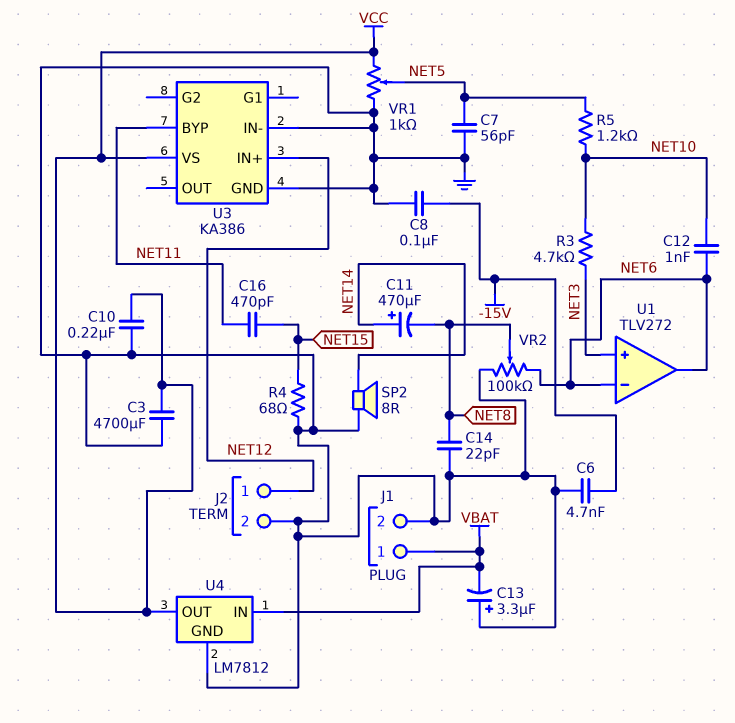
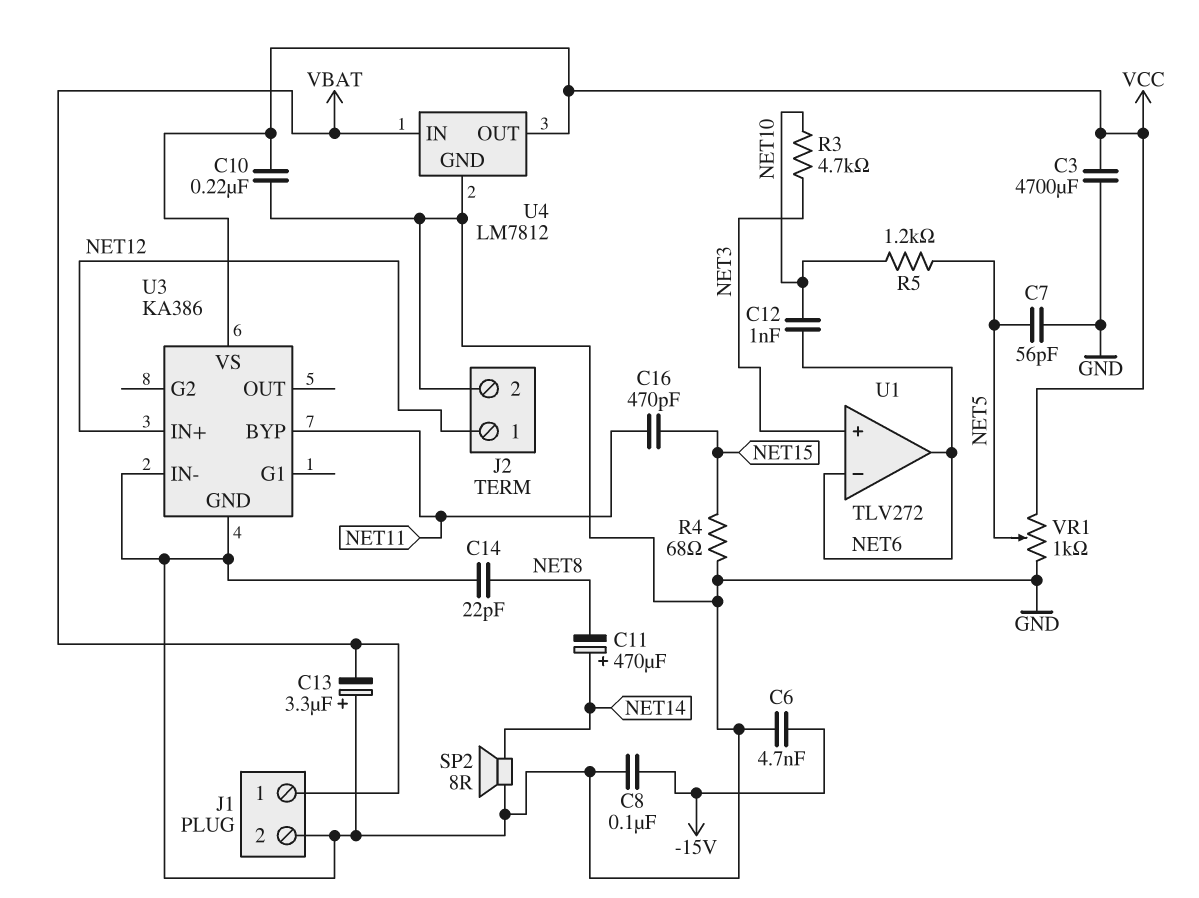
VR2: 100k (GND, NET6, wiper NET8) -> none

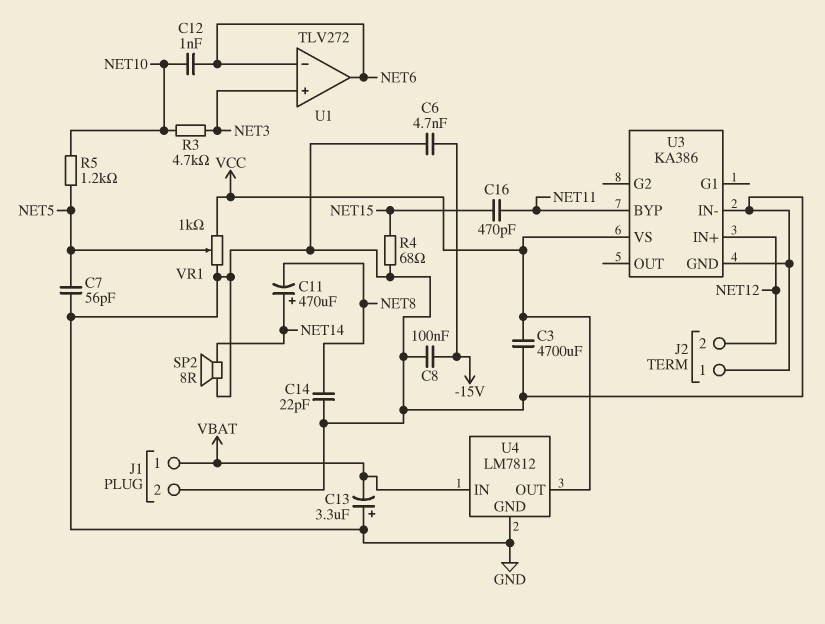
C10: 220nF (GND, VCC) -> none
J2 pin 1: NET12 -> GND
J2 pin 2: GND -> NET12

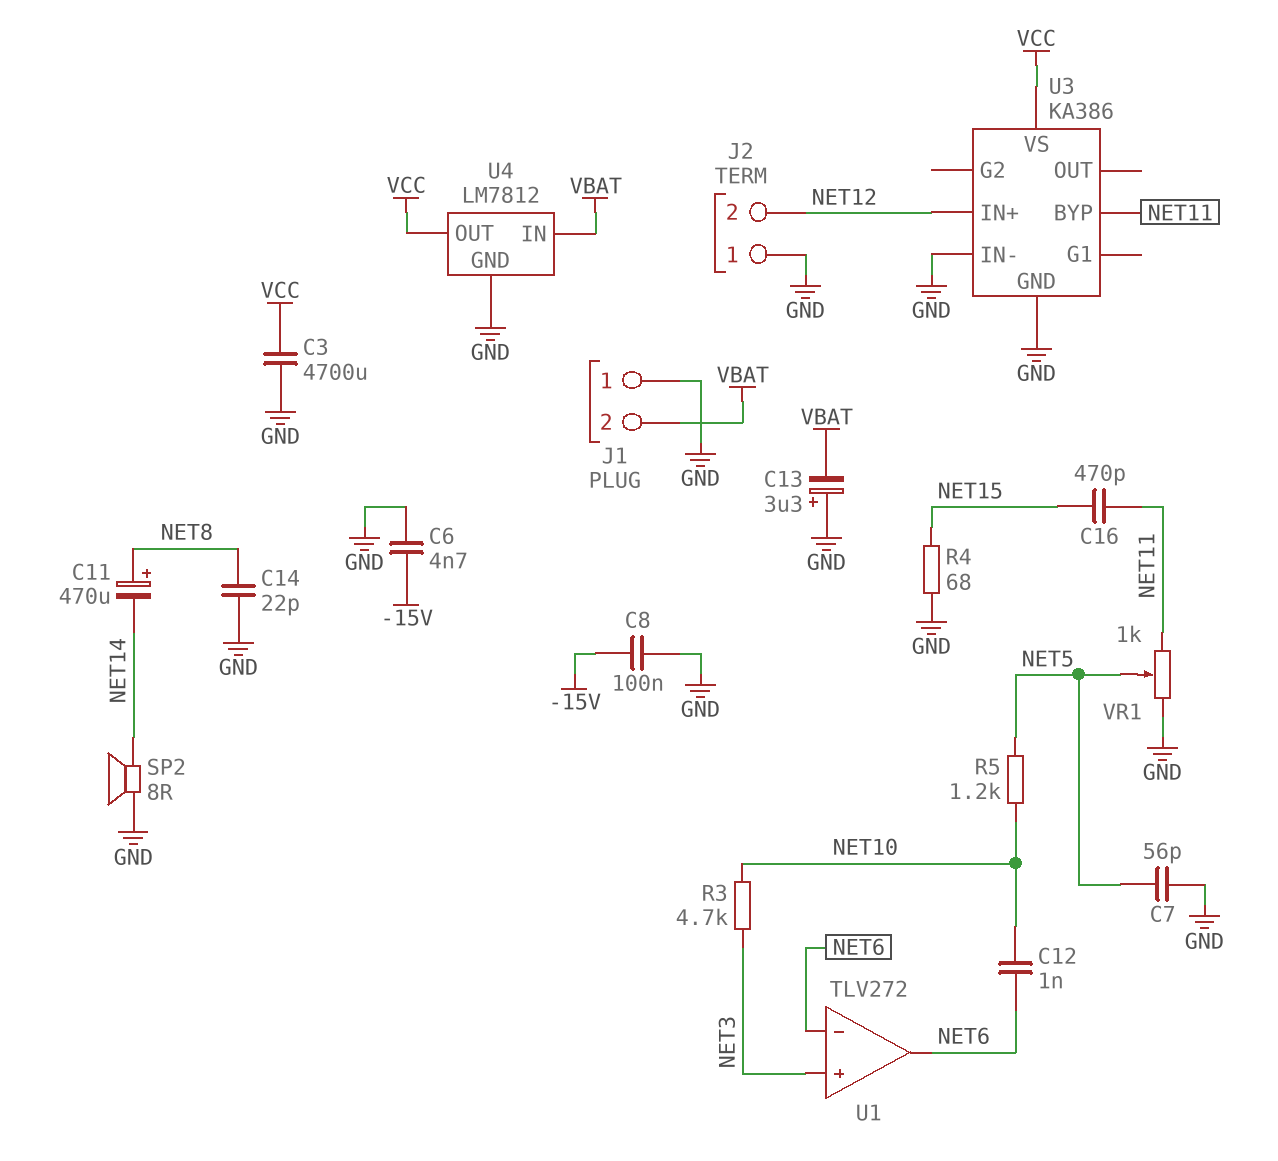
C11: 470uF (plus NET14, minus NET8) -> 470uF (plus NET8, minus NET14)
J1 pin 1: VBAT -> GND
J1 pin 2: GND -> VBAT
VR1: 1k (GND, VCC, wiper NET5) -> 1k (GND, NET11, wiper NET5)

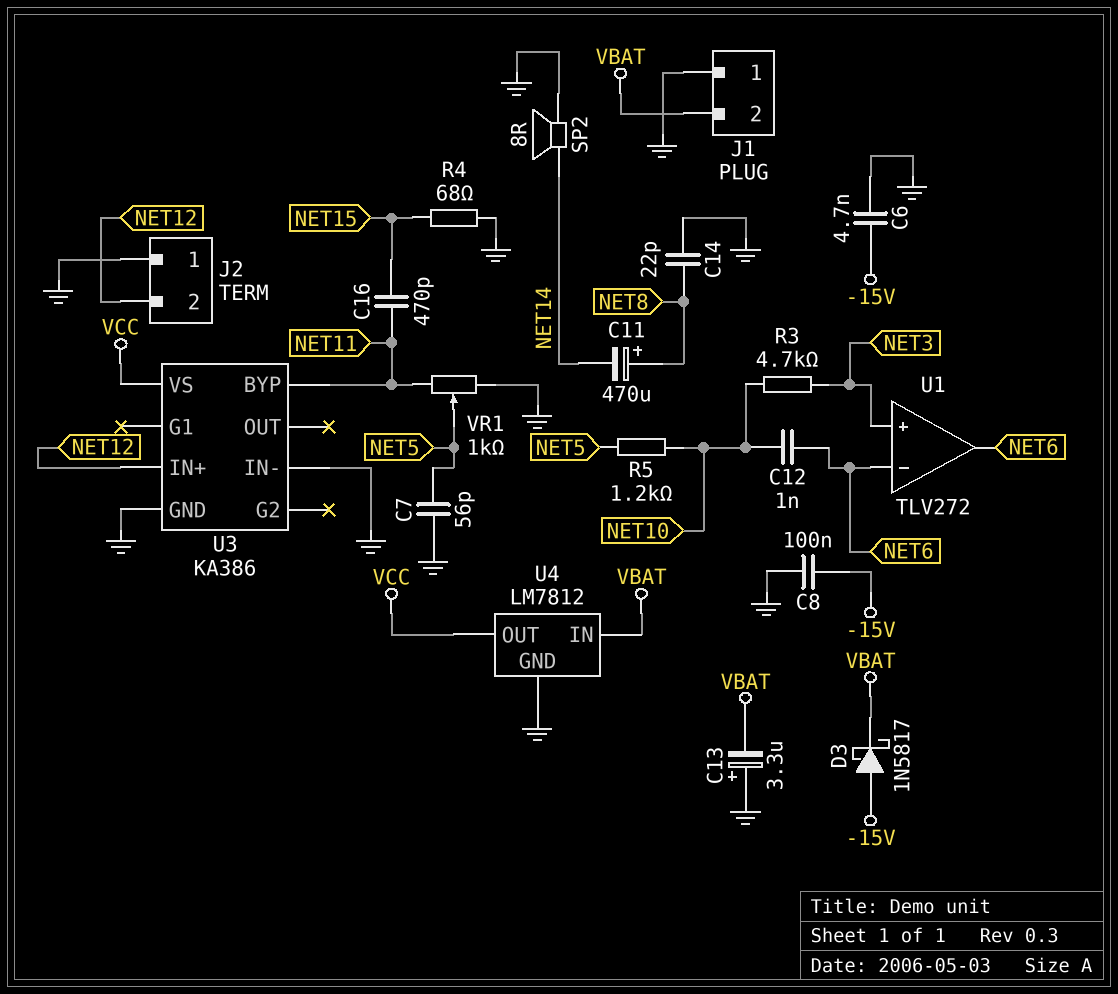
C3: 4700uF (GND, VCC) -> none
D3: none -> schottky 1N5817 (A -15V, K VBAT)

